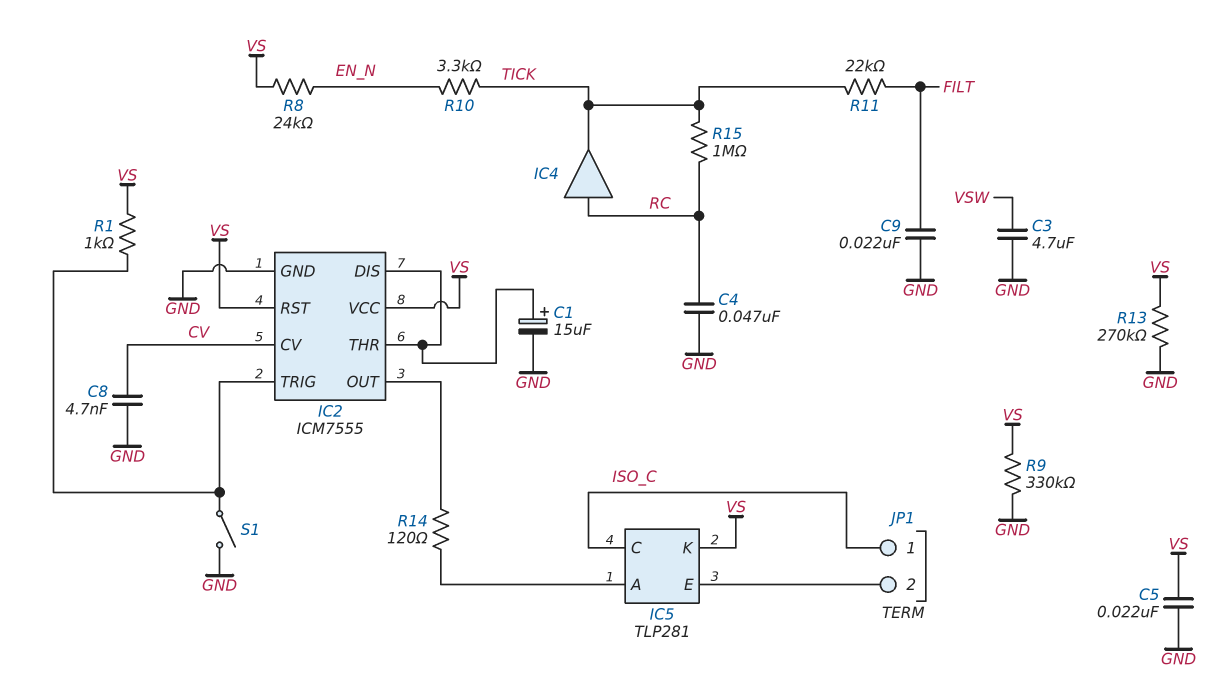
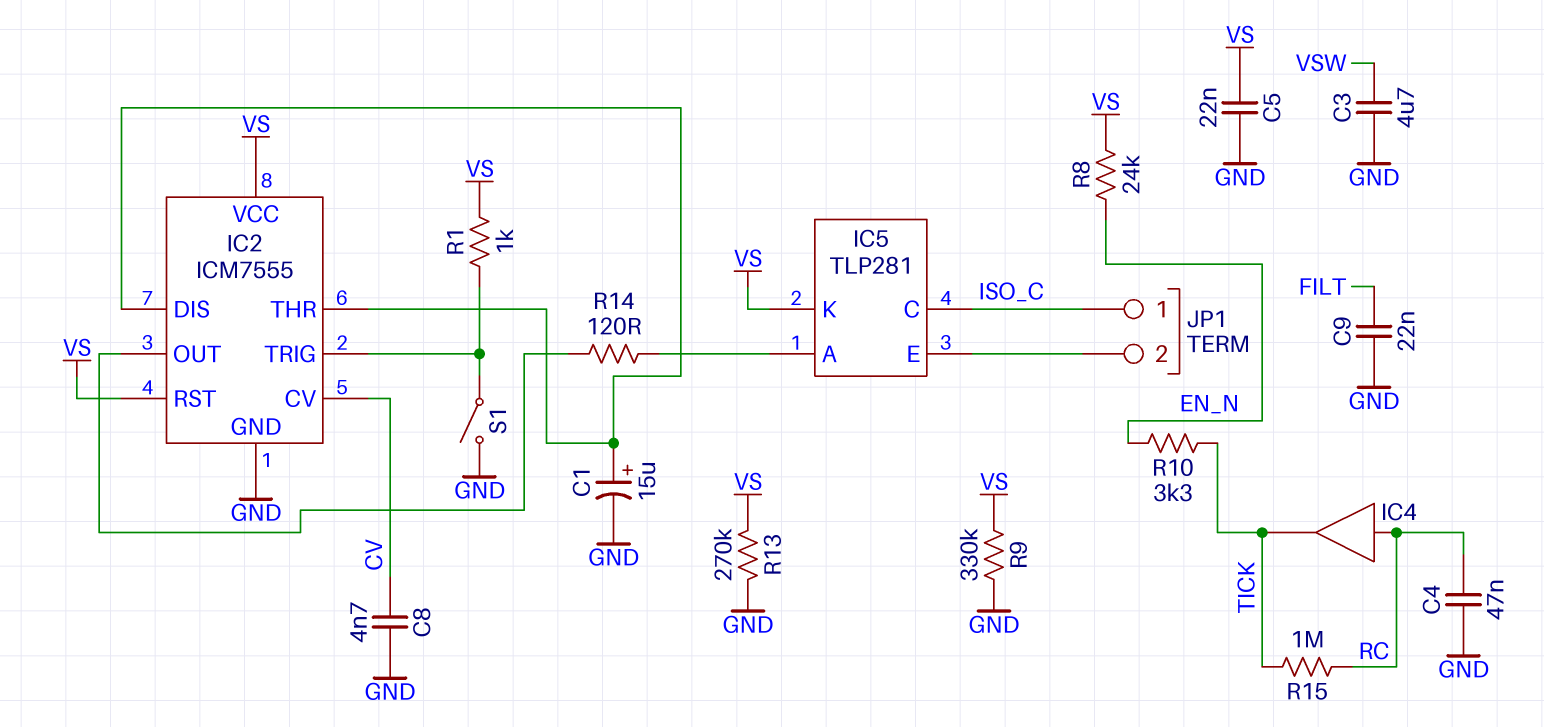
R11: 22k (FILT, TICK) -> none

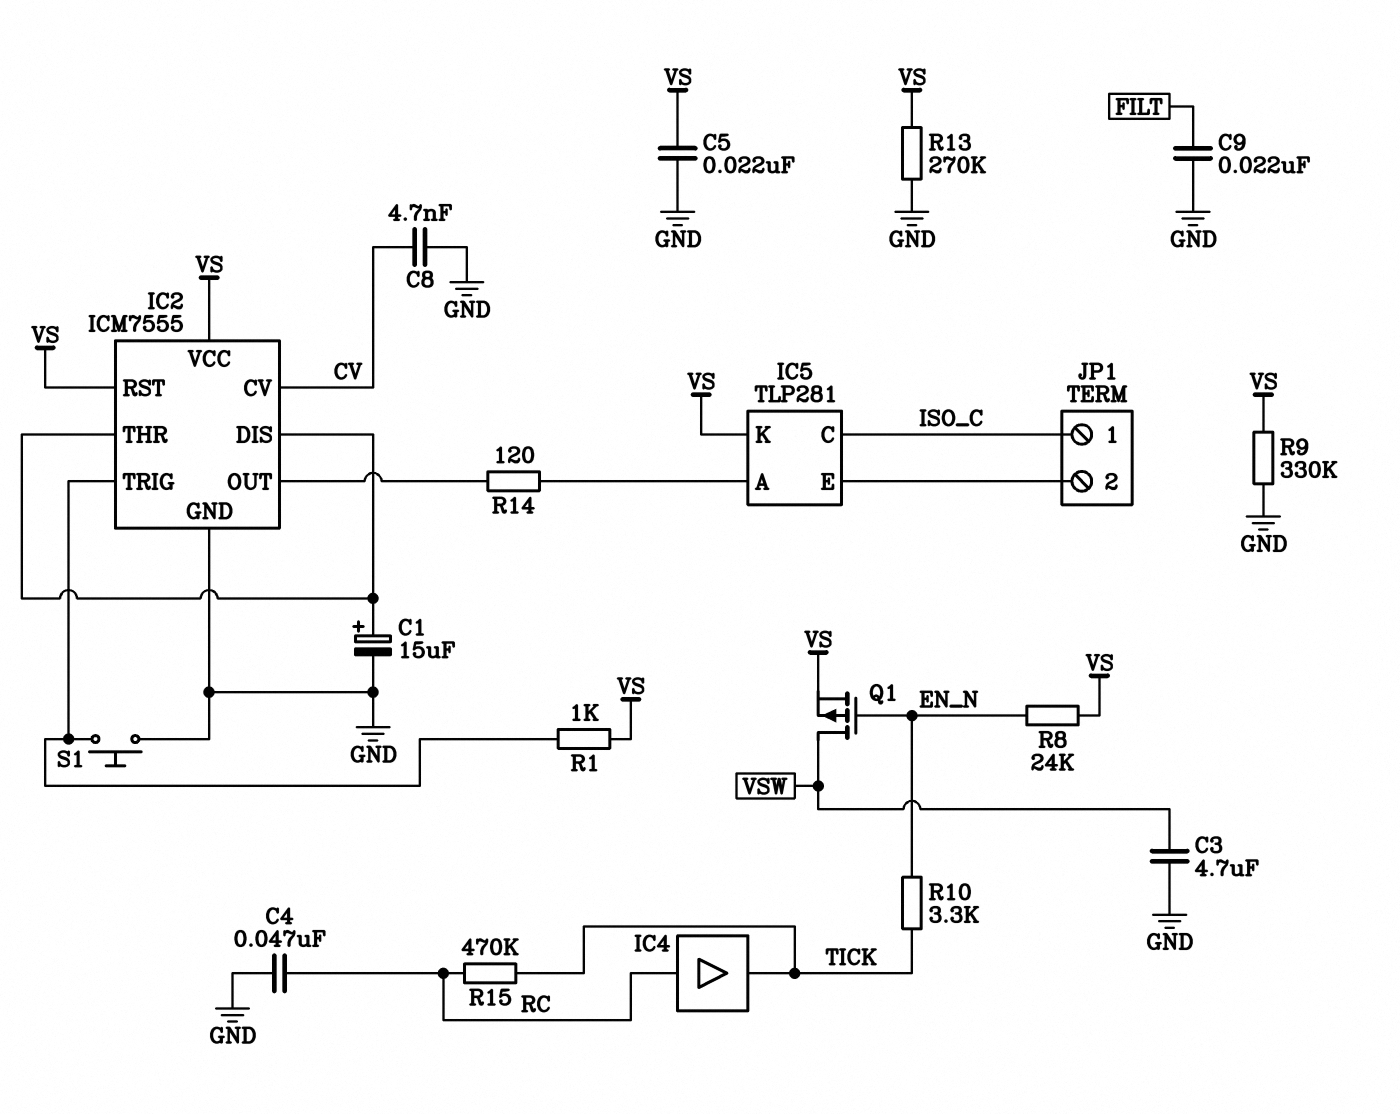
Q1: none -> PMOS (G EN_N, D VSW, S VS)
R15: 1M (RC, TICK) -> 470k (RC, TICK)
S1: switch (GND, IC2/TRIG) -> button (GND, IC2/TRIG)

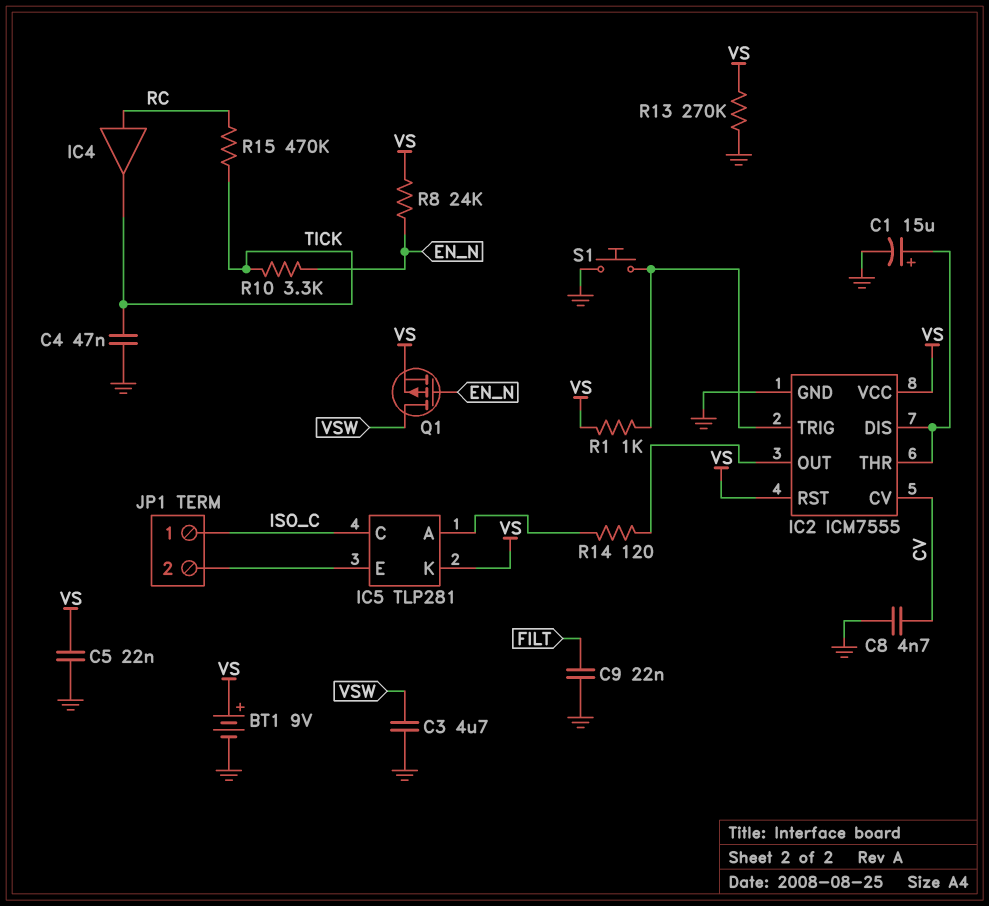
BT1: none -> 9V (plus VS, minus GND)
C4: 47nF (GND, RC) -> 47nF (GND, TICK)
R9: 330k (GND, VS) -> none

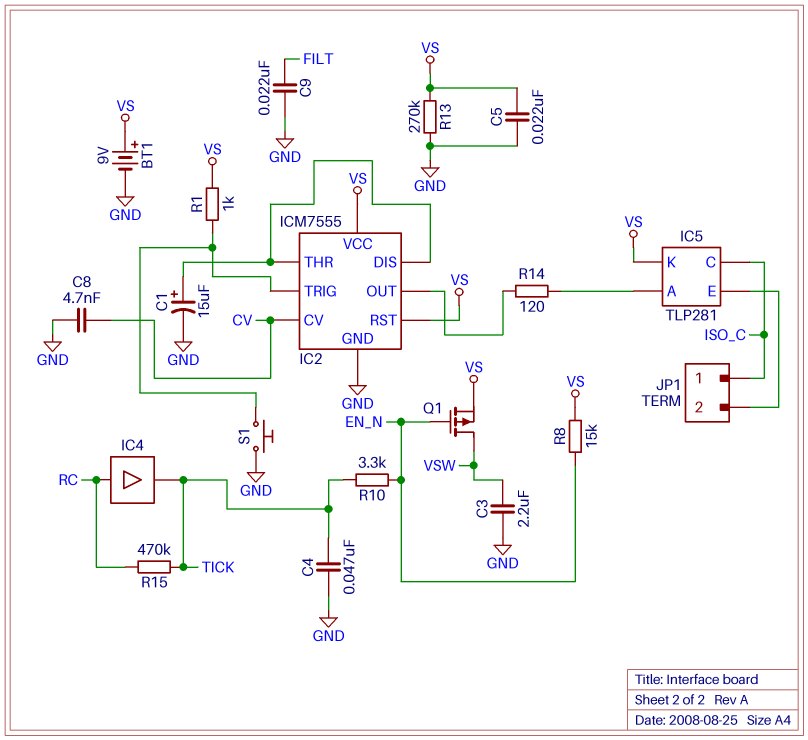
C3: 4.7uF (GND, VSW) -> 2.2uF (GND, VSW)
R8: 24k (EN_N, VS) -> 15k (EN_N, VS)

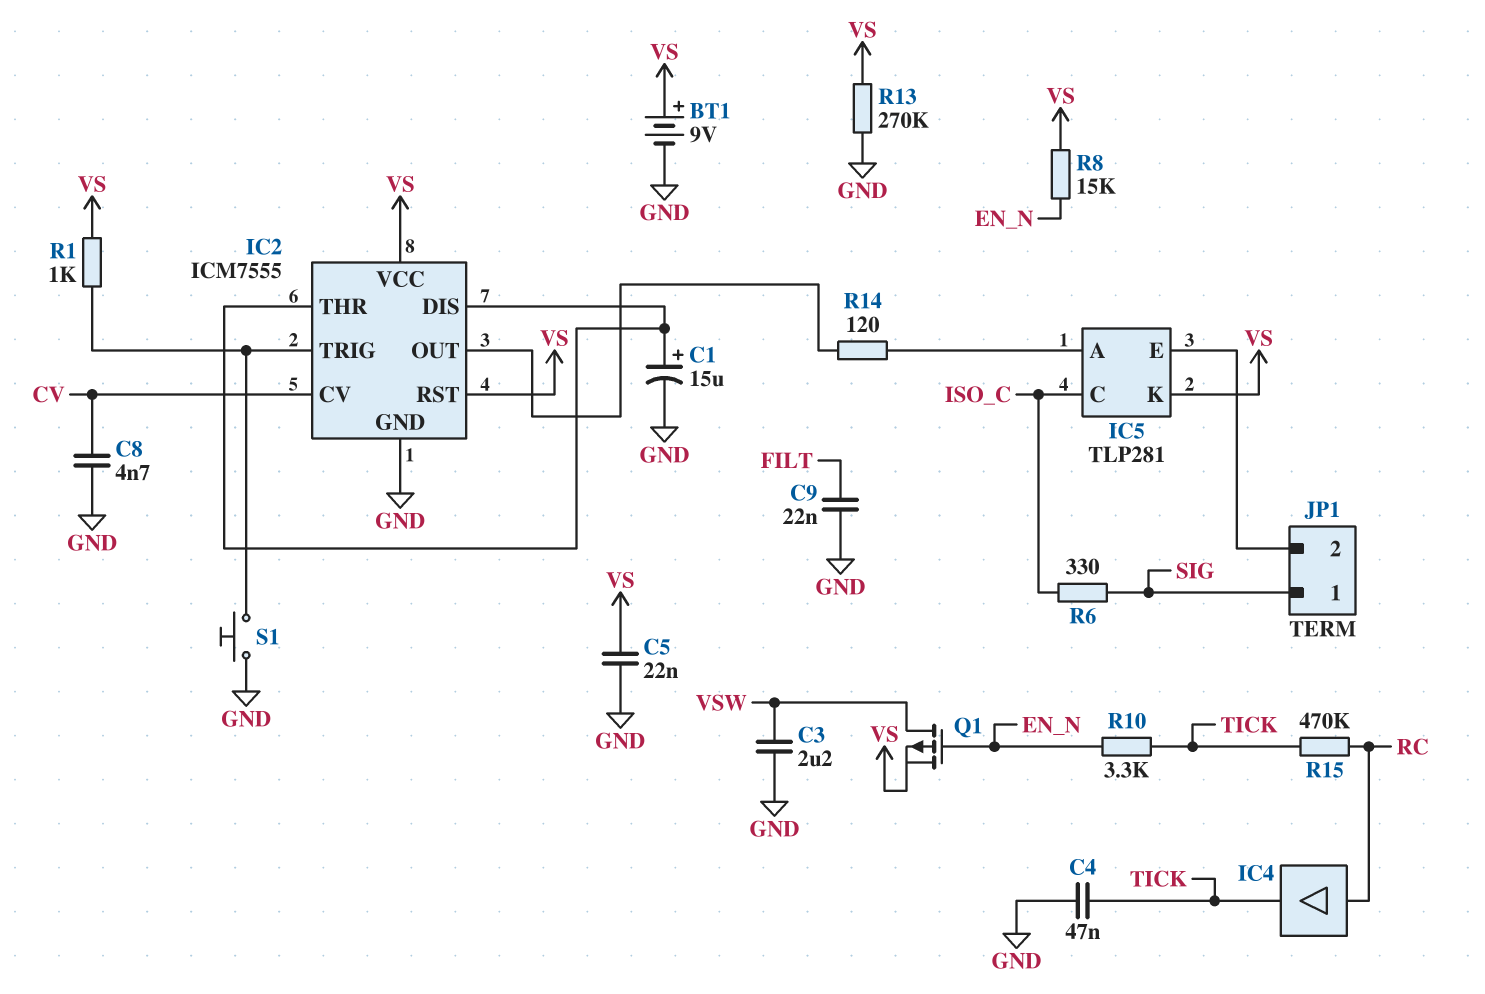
JP1 pin 1: ISO_C -> SIG
R6: none -> 330 (ISO_C, SIG)

